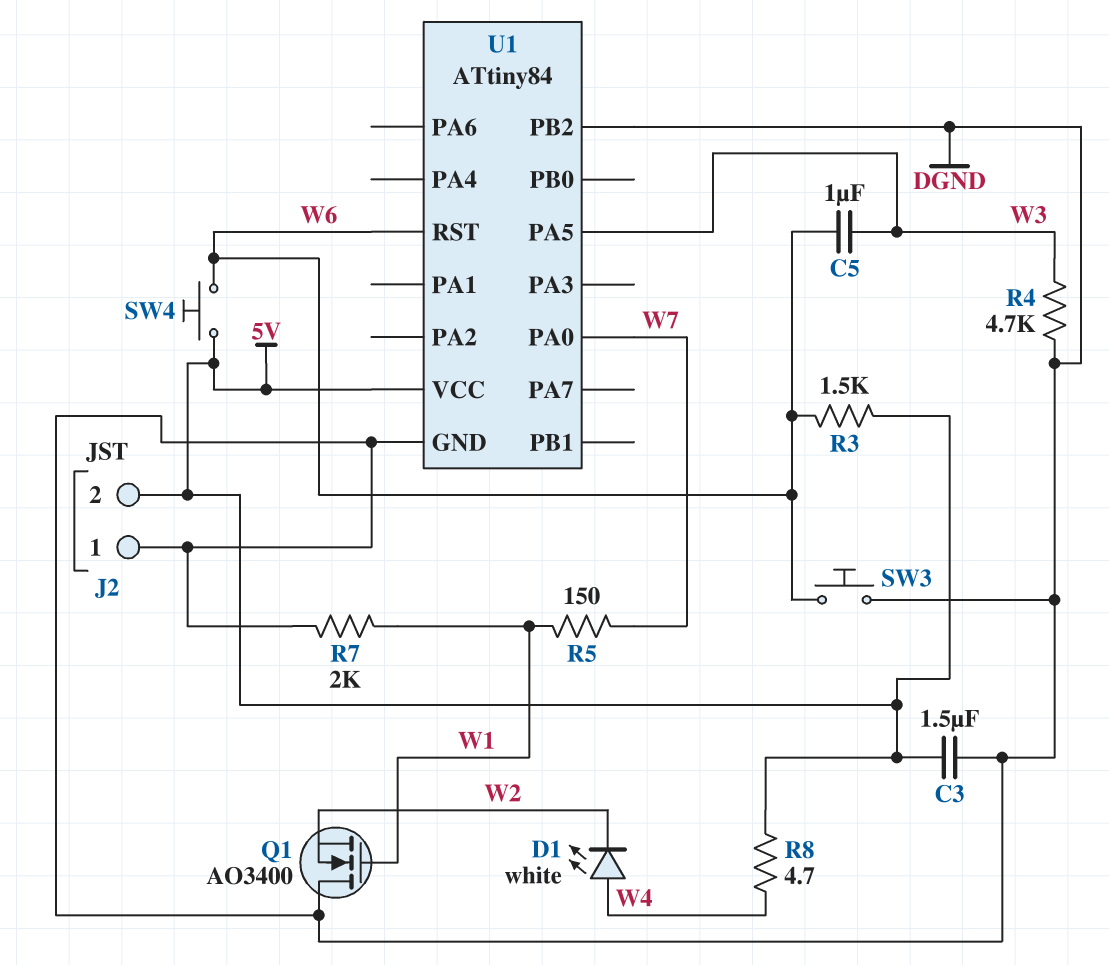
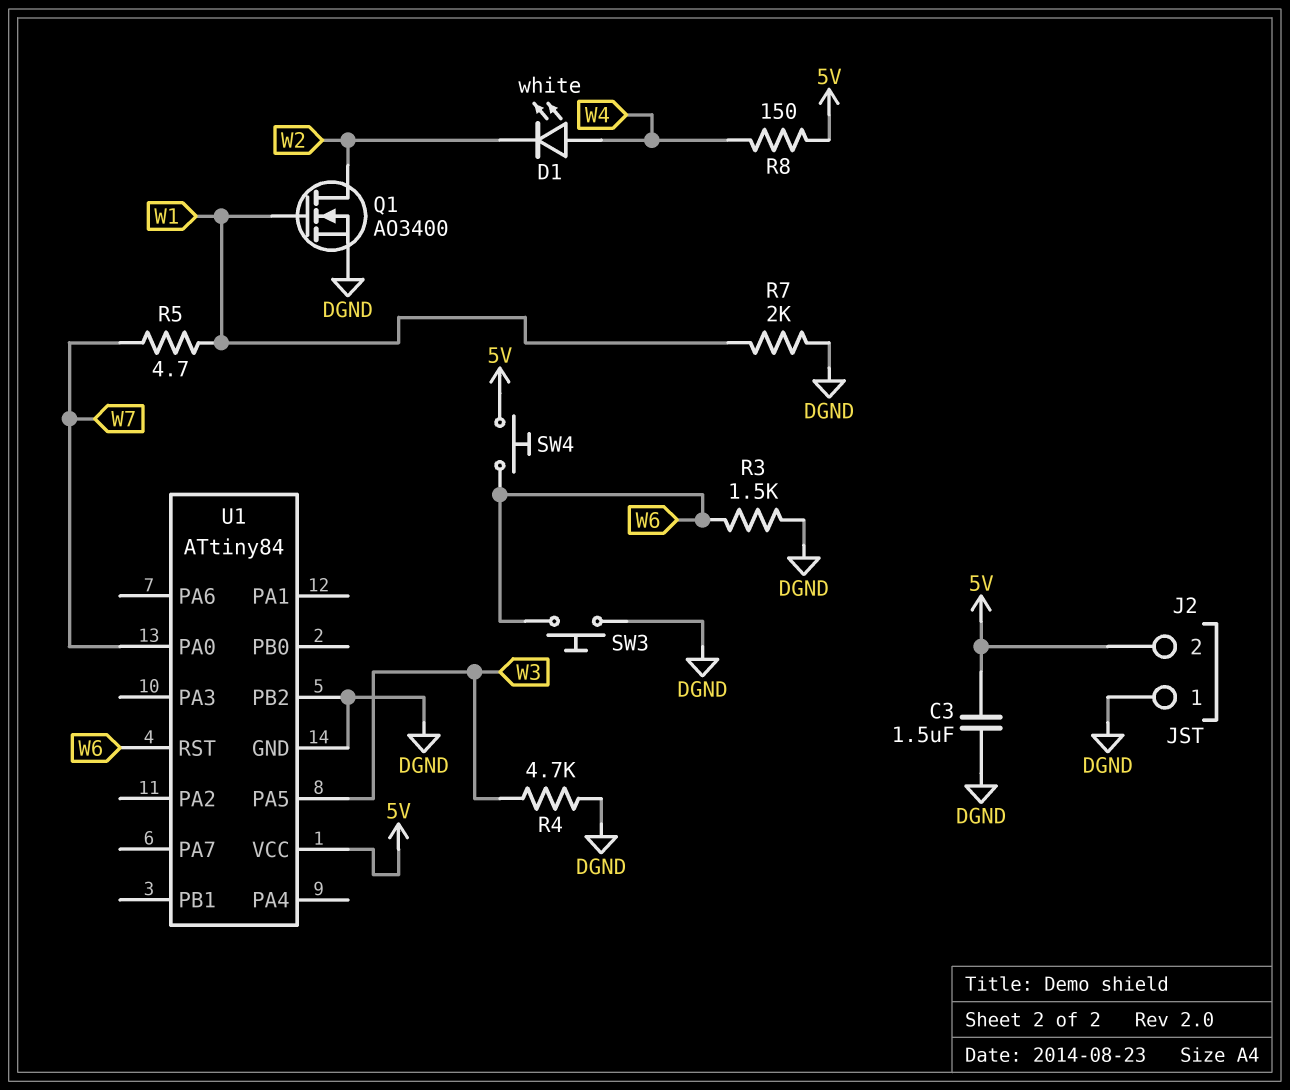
C5: 1uF (W3, W6) -> none
Q1: NMOS AO3400 (G W1, D DGND, S W2) -> NMOS AO3400 (G W1, D W2, S DGND)
R3: 1.5k (5V, W6) -> 1.5k (DGND, W6)
R5: 150 (W1, W7) -> 4.7 (W1, W7)
R8: 4.7 (5V, W4) -> 150 (5V, W4)

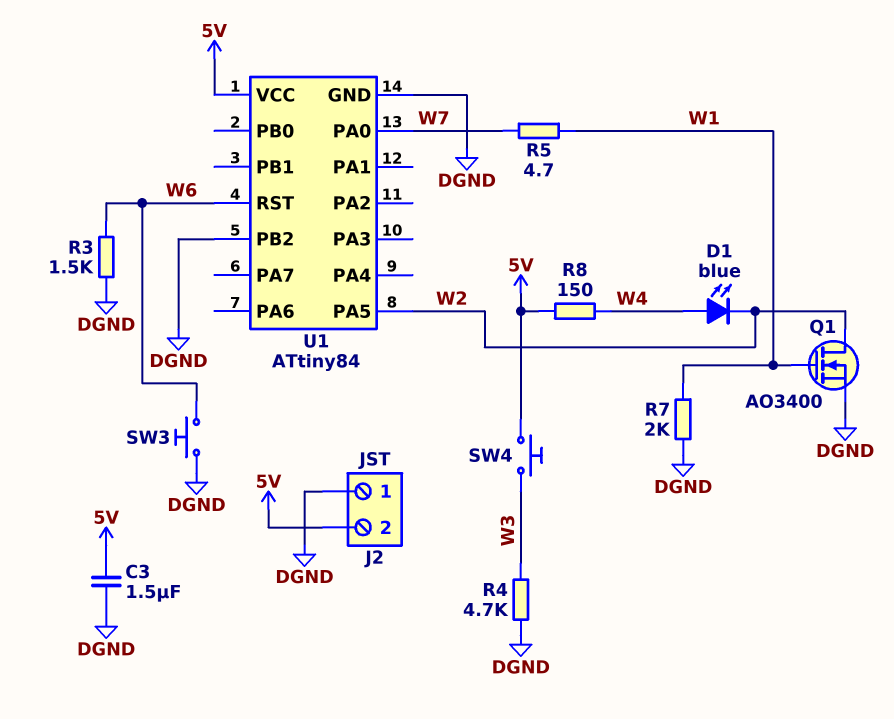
D1: LED white (A W4, K W2) -> LED blue (A W4, K W2)
SW4: button (5V, W6) -> button (5V, W3)
U1 pin PA5: W3 -> W2

